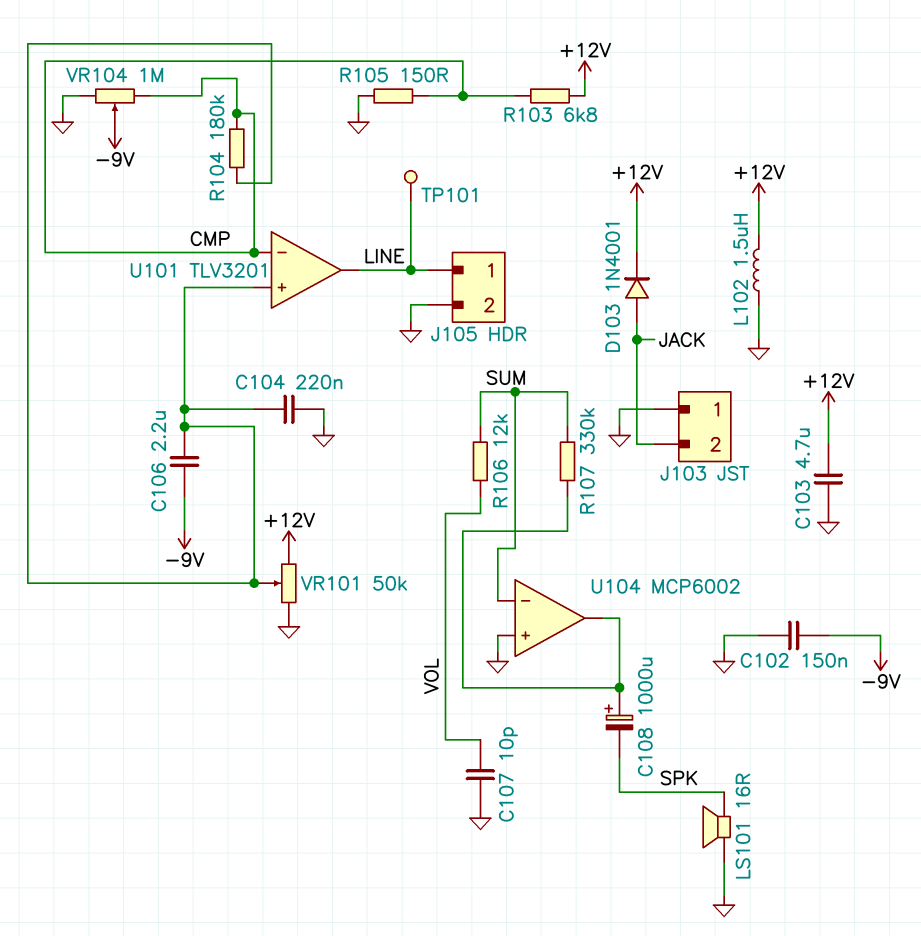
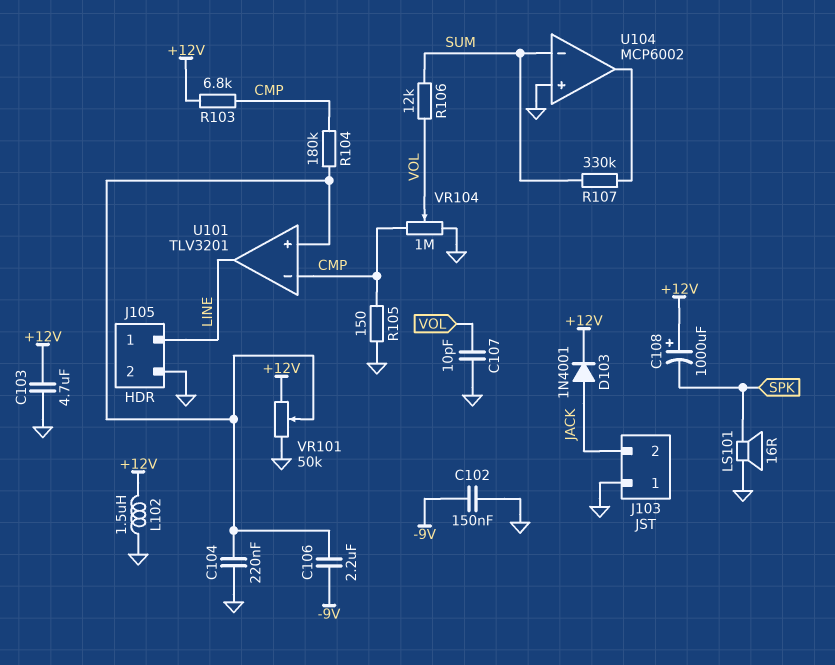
C108: 1000uF (plus U104/out, minus SPK) -> 1000uF (plus +12V, minus SPK)
TP101: test point (LINE) -> none
VR104: 1M (CMP, GND, wiper -9V) -> 1M (CMP, GND, wiper VOL)

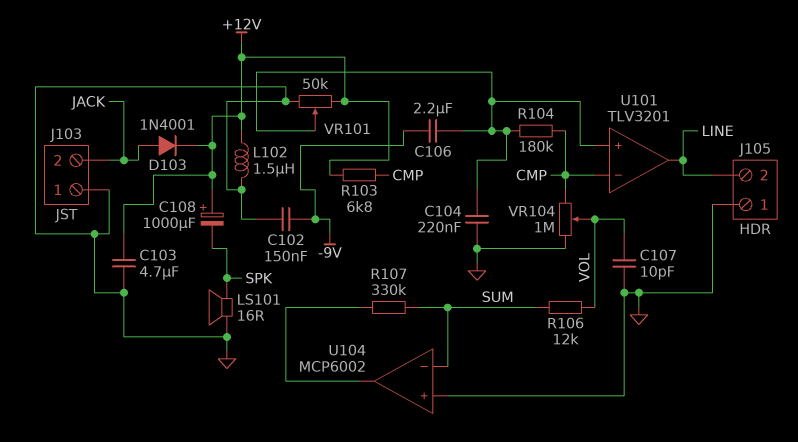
J105 pin 1: LINE -> GND
J105 pin 2: GND -> LINE
R105: 150 (CMP, GND) -> none

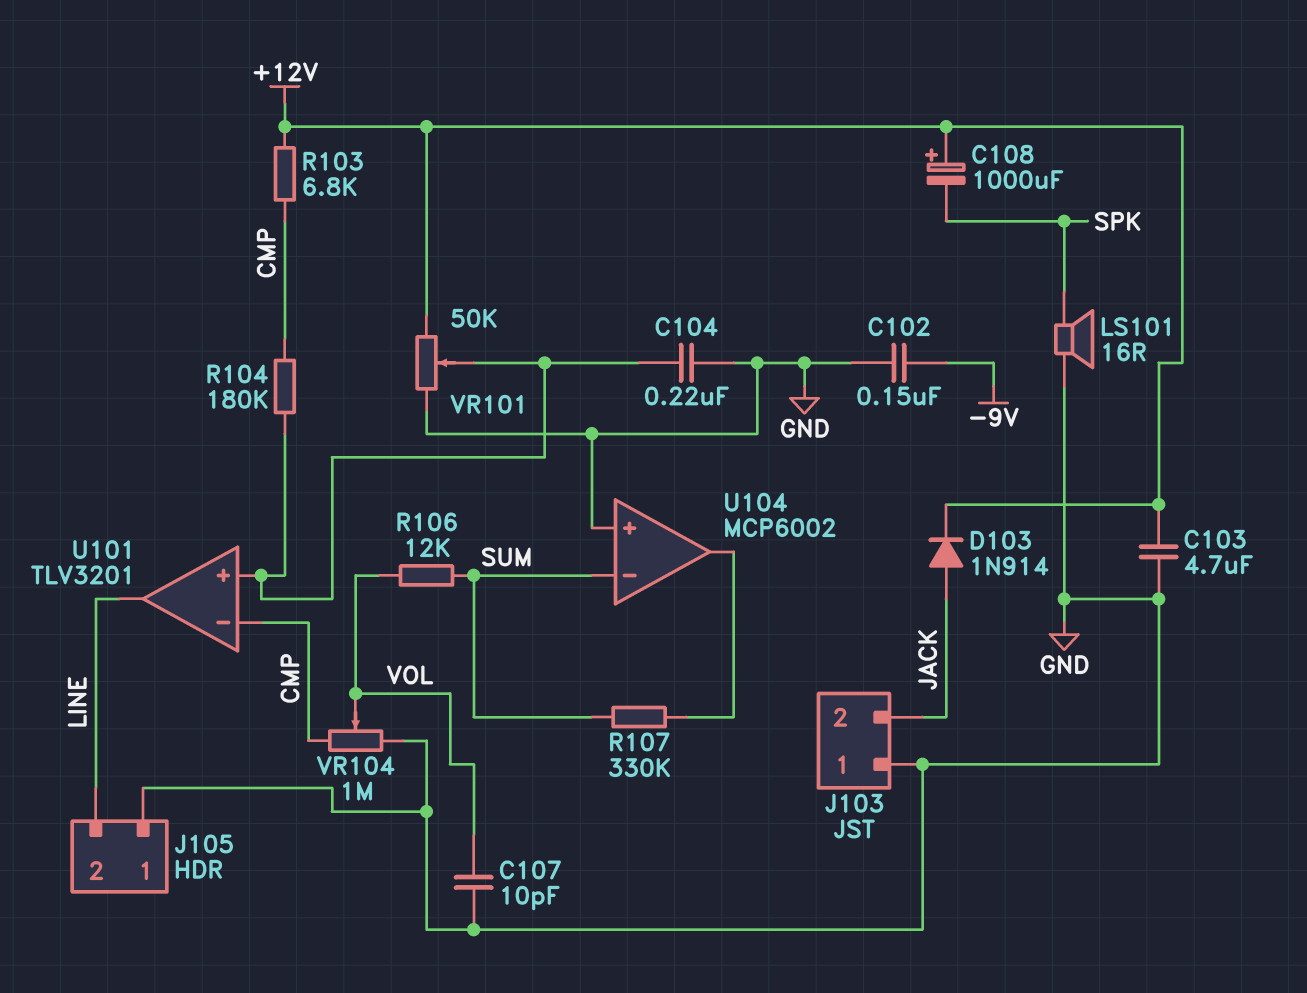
C106: 2.2uF (-9V, U101/in+) -> none
D103: diode 1N4001 (A JACK, K +12V) -> diode 1N914 (A JACK, K +12V)
L102: 1.5uH (+12V, GND) -> none

